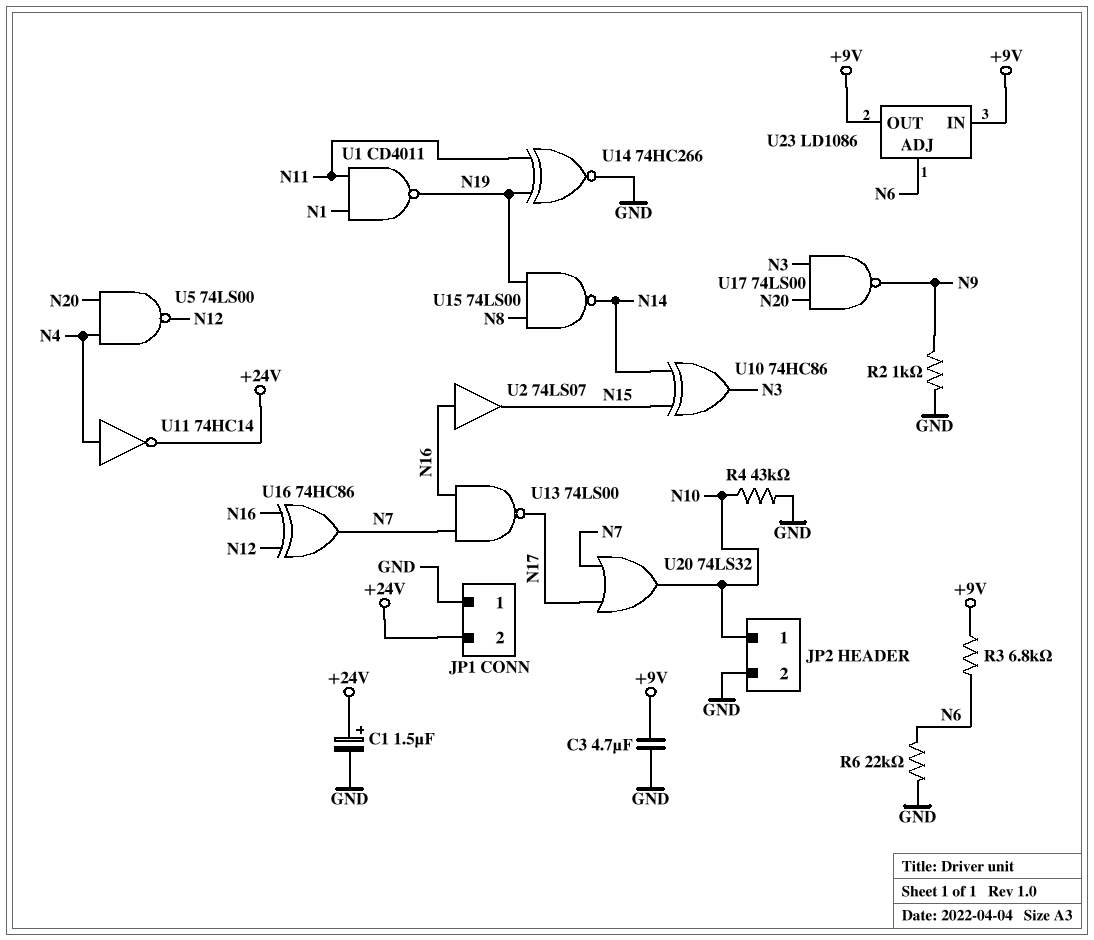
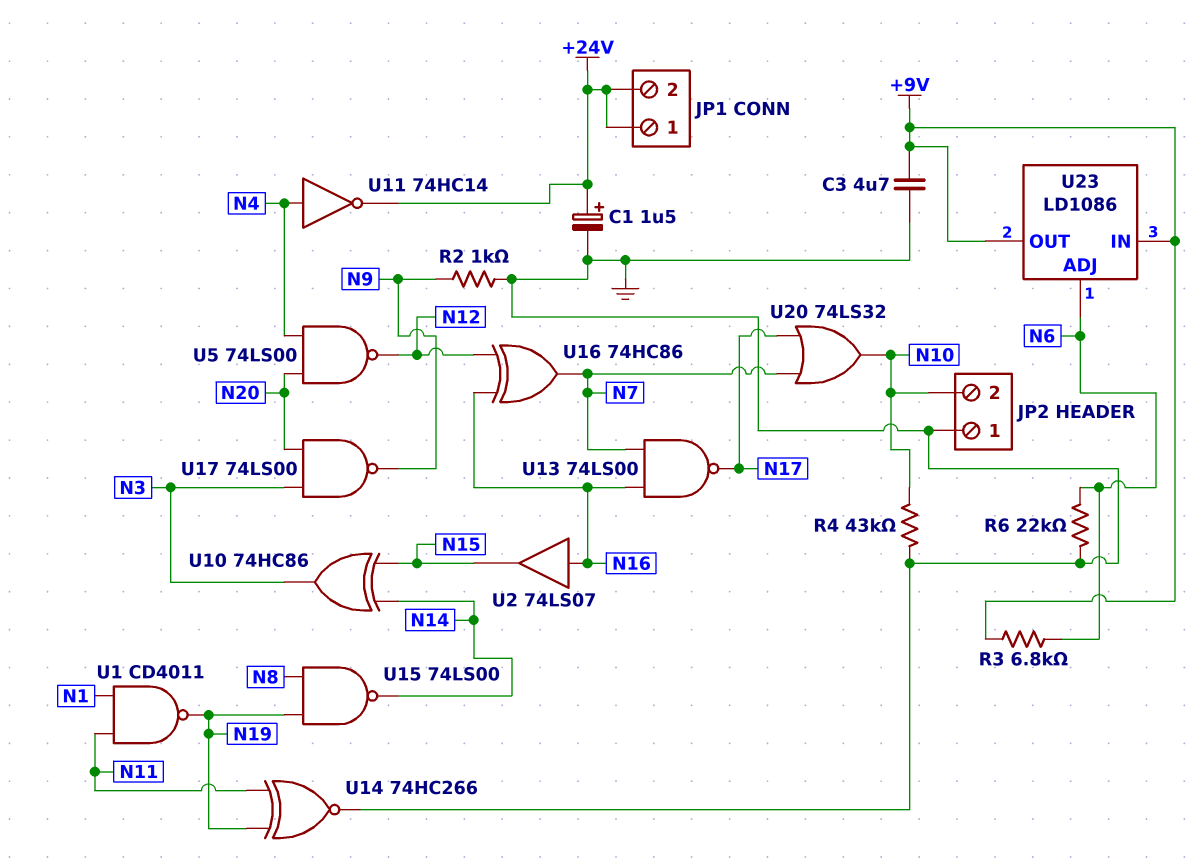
JP1 pin 1: GND -> +24V
JP2 pin 1: N10 -> GND
JP2 pin 2: GND -> N10

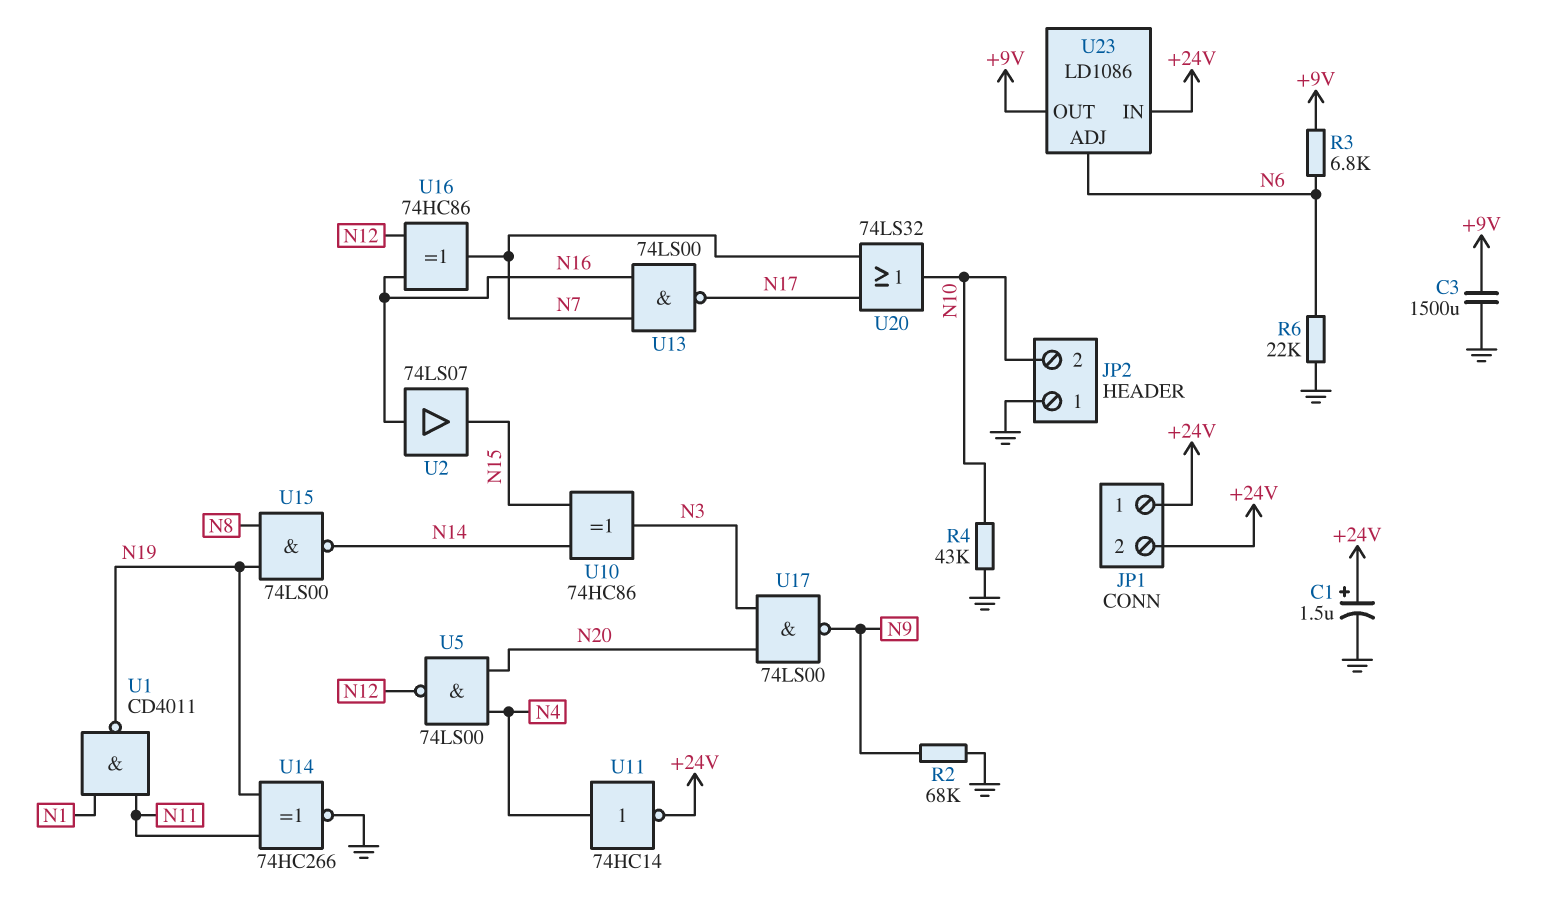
C3: 4.7uF (+9V, GND) -> 1500uF (+9V, GND)
R2: 1k (GND, N9) -> 68k (GND, N9)
U23 pin IN: +9V -> +24V

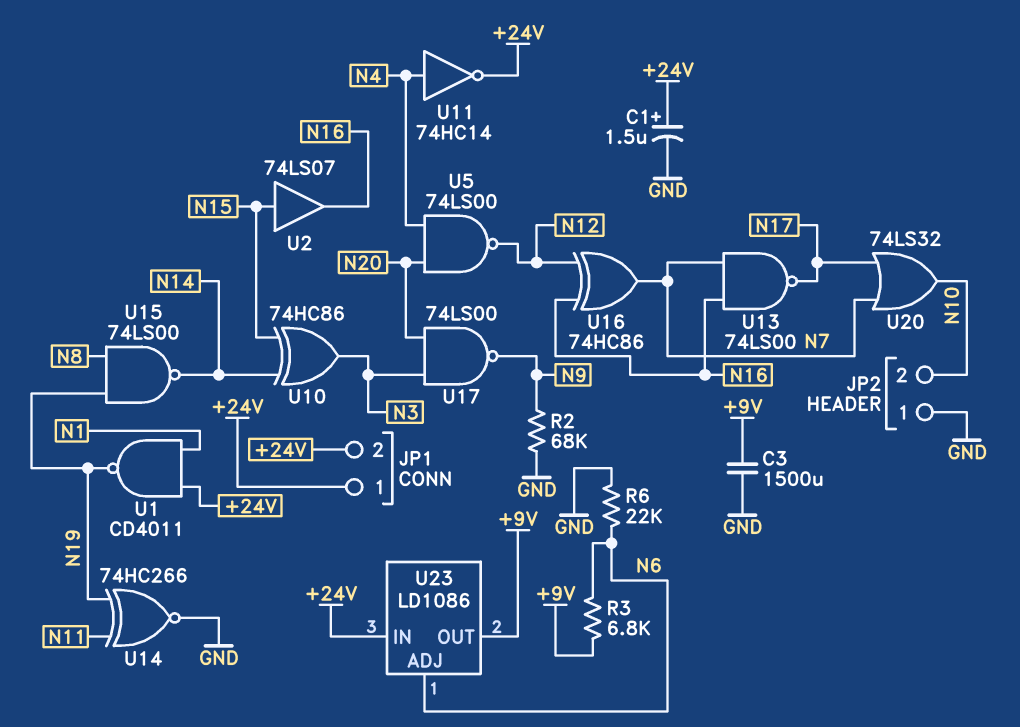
R4: 43k (GND, N10) -> none
U1: NAND CD4011 (in N1, in N11, out N19) -> NAND CD4011 (in +24V, in N1, out N19)
U2: buffer 74LS07 (in N16, out N15) -> buffer 74LS07 (in N15, out N16)

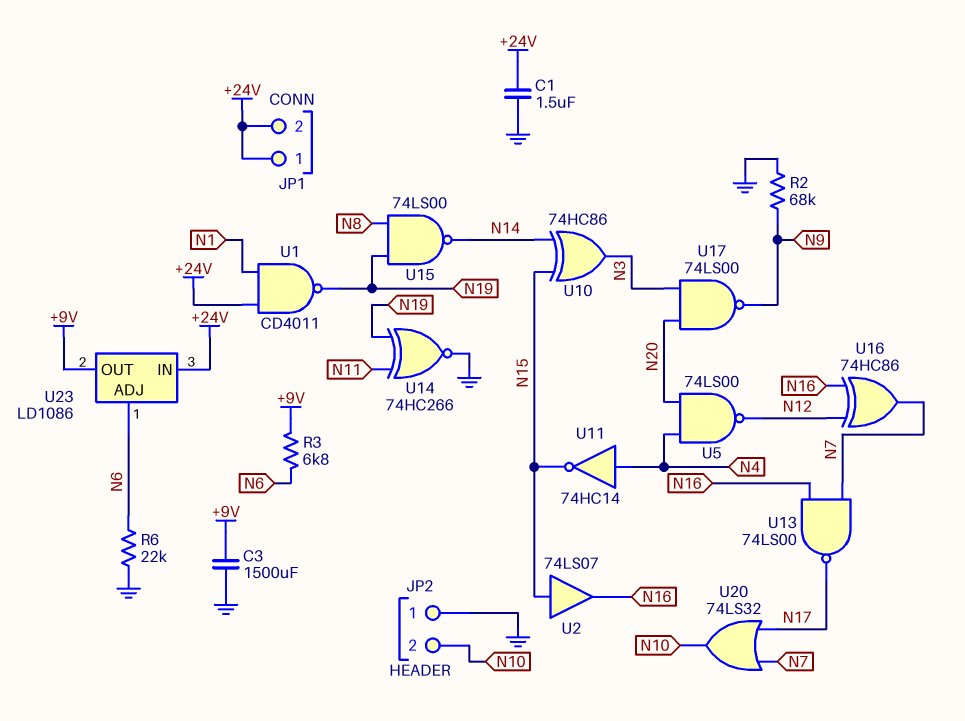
C1: 1.5uF (plus +24V, minus GND) -> 1.5uF (+24V, GND)
U11: NOT 74HC14 (in N4, out +24V) -> NOT 74HC14 (in N4, out N15)

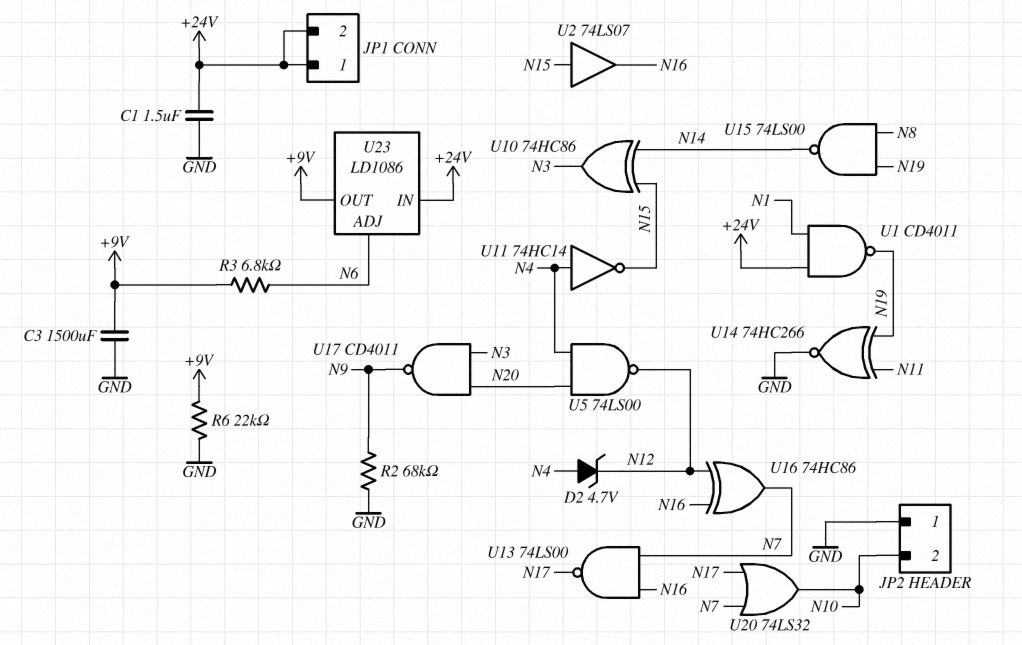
D2: none -> zener 4.7V (A N4, K N12)
R6: 22k (GND, N6) -> 22k (+9V, GND)
U17: NAND 74LS00 (in N3, in N20, out N9) -> NAND CD4011 (in N3, in N20, out N9)

